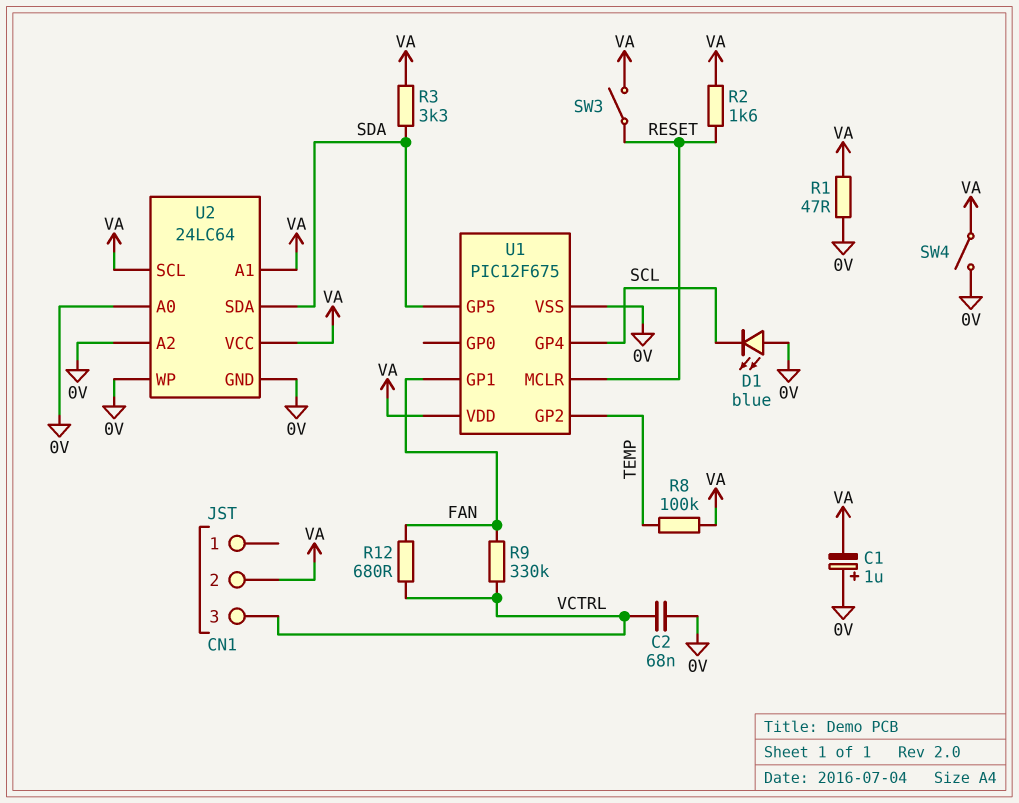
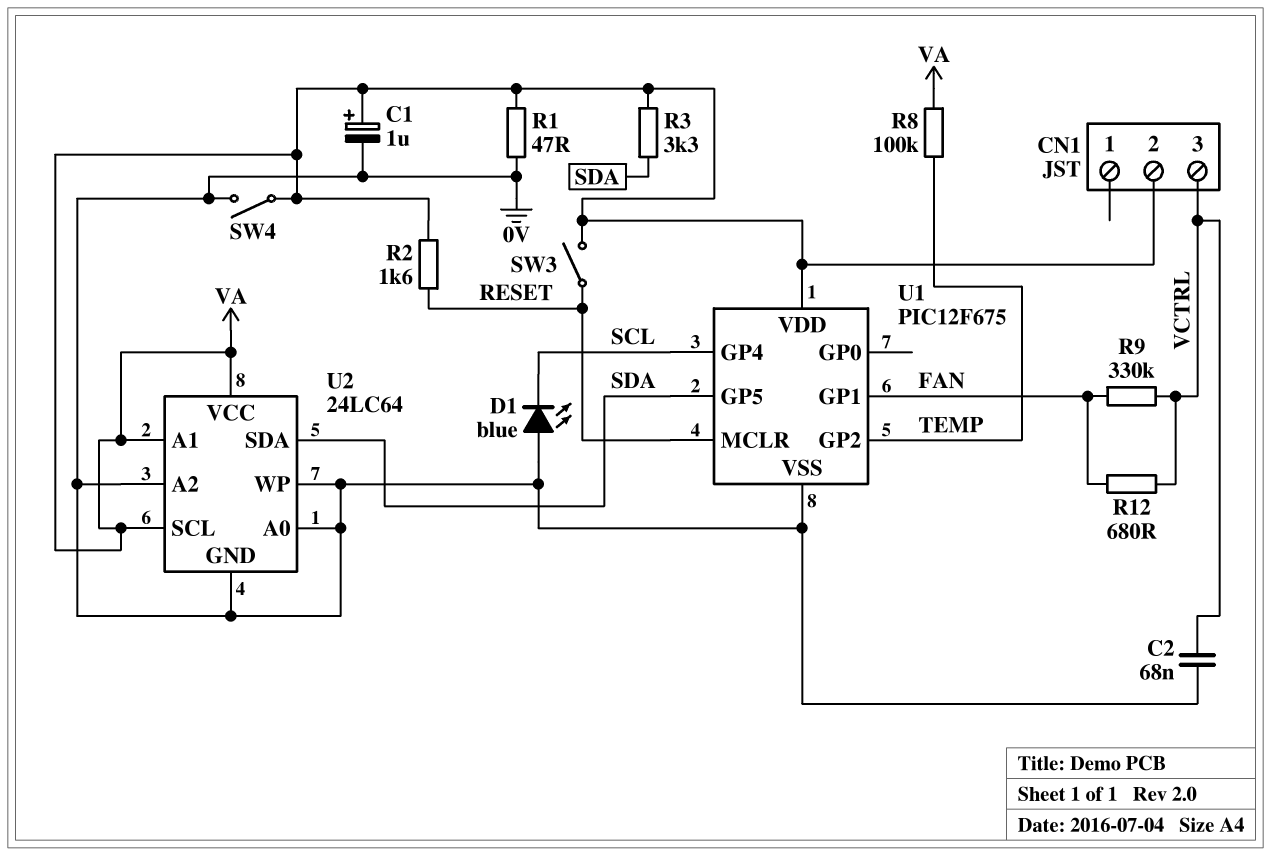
C1: 1uF (plus 0V, minus VA) -> 1uF (plus VA, minus 0V)

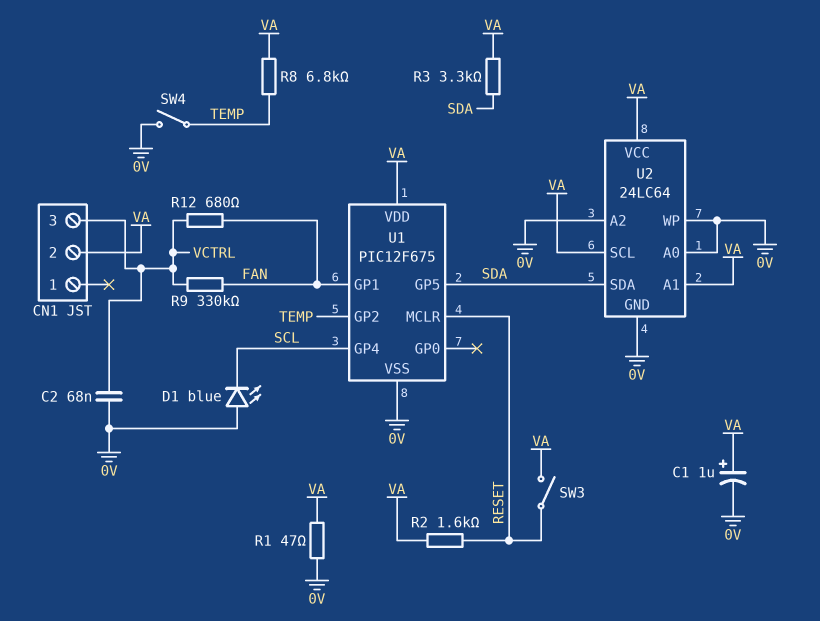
R8: 100k (TEMP, VA) -> 6.8k (TEMP, VA)
SW4: switch (0V, VA) -> switch (0V, TEMP)

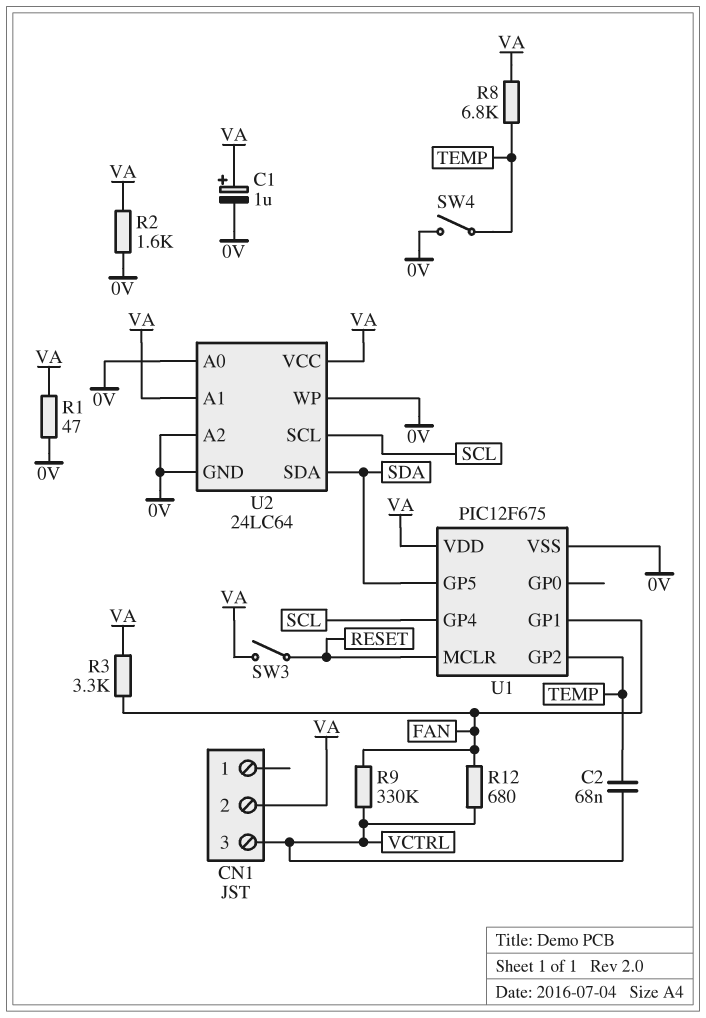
C2: 68nF (0V, VCTRL) -> 68nF (TEMP, VCTRL)
D1: LED blue (A 0V, K SCL) -> none
R2: 1.6k (RESET, VA) -> 1.6k (0V, VA)
R3: 3.3k (SDA, VA) -> 3.3k (FAN, VA)
U2 pin SCL: VA -> SCL

